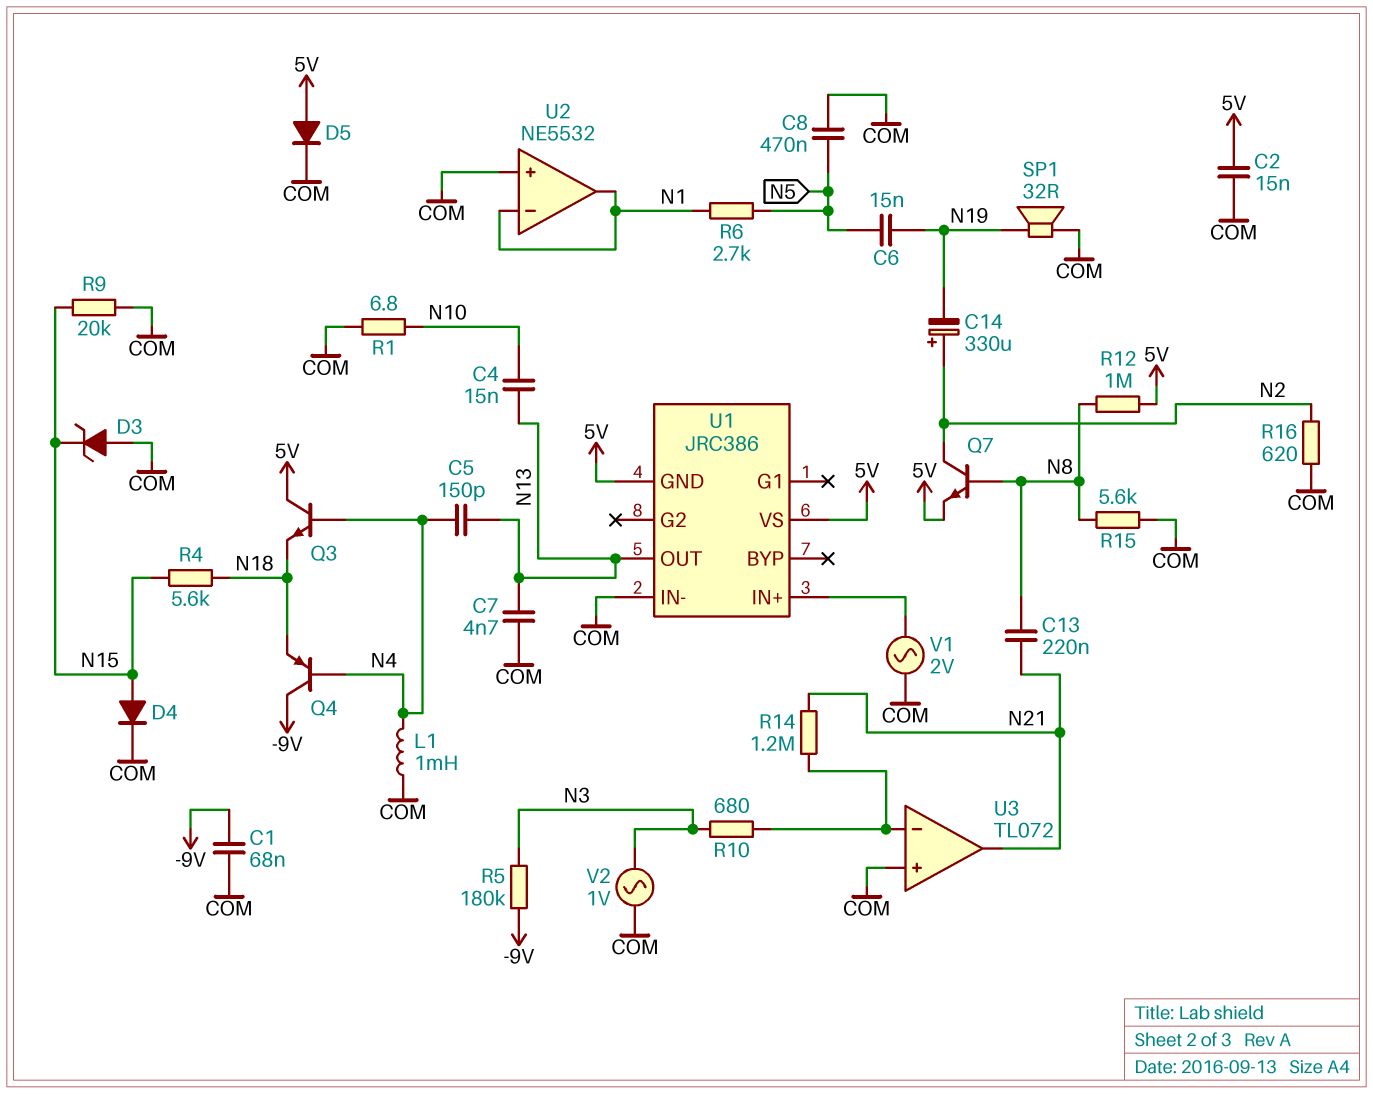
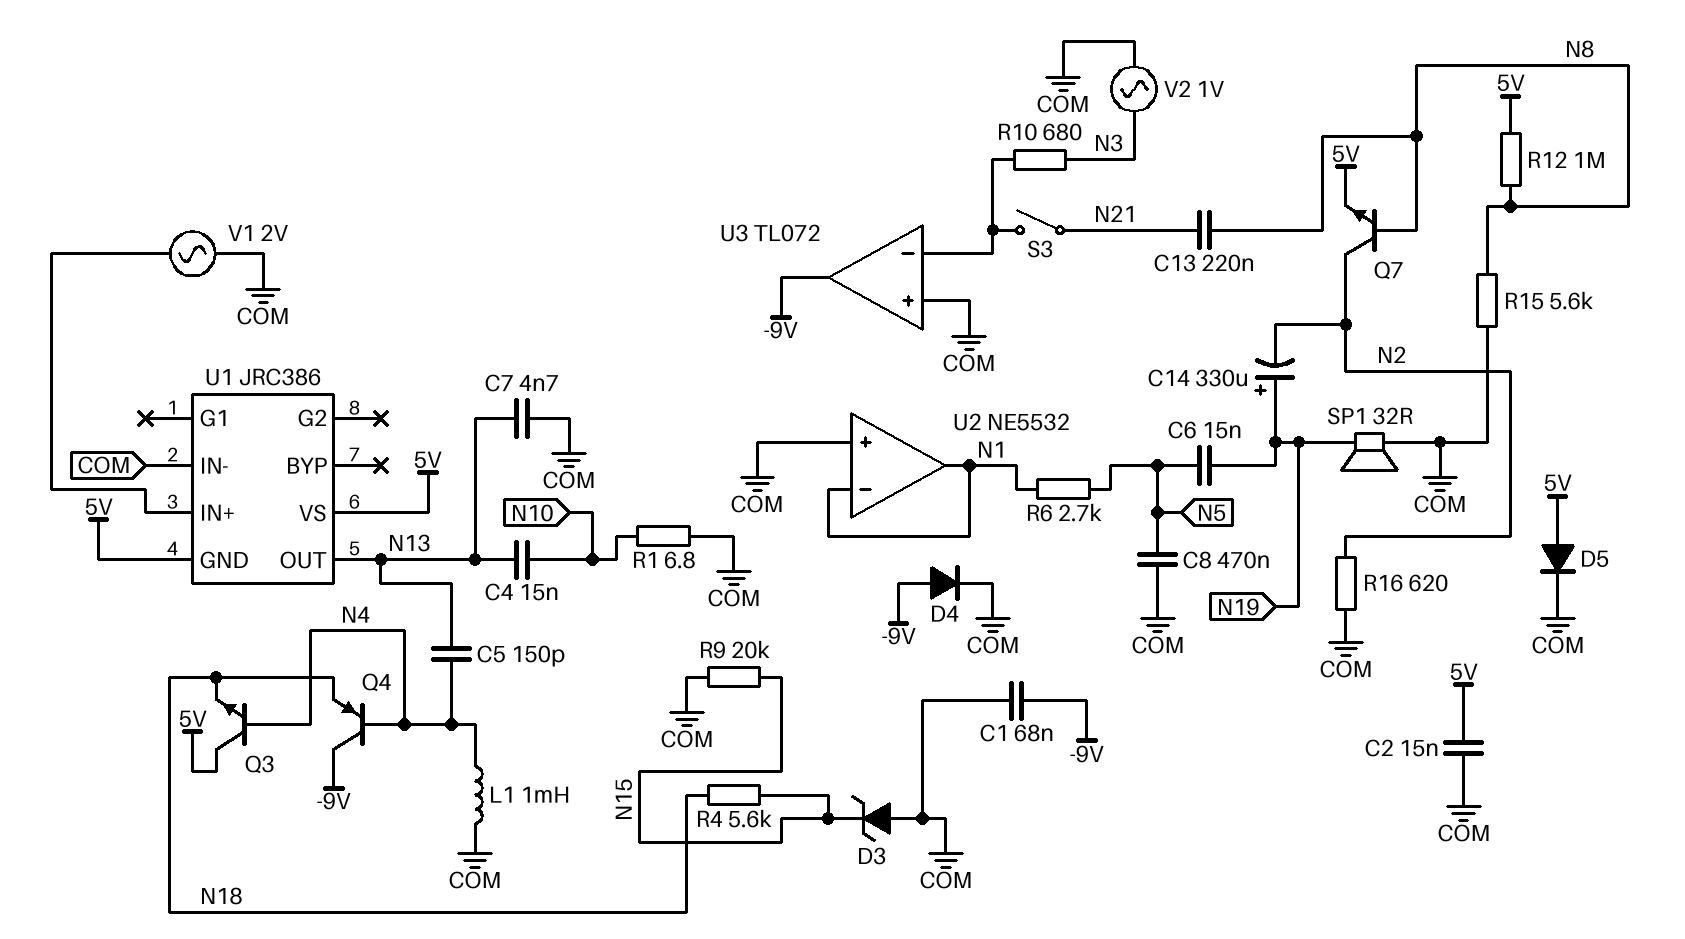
C14: 330uF (plus N2, minus N19) -> 330uF (plus N19, minus N2)
D4: diode (A N15, K COM) -> diode (A -9V, K COM)
R5: 180k (-9V, N3) -> none
R14: 1.2M (N21, U3/in-) -> none
S3: none -> switch (N21, U3/in-)
U3 pin out: N21 -> -9V

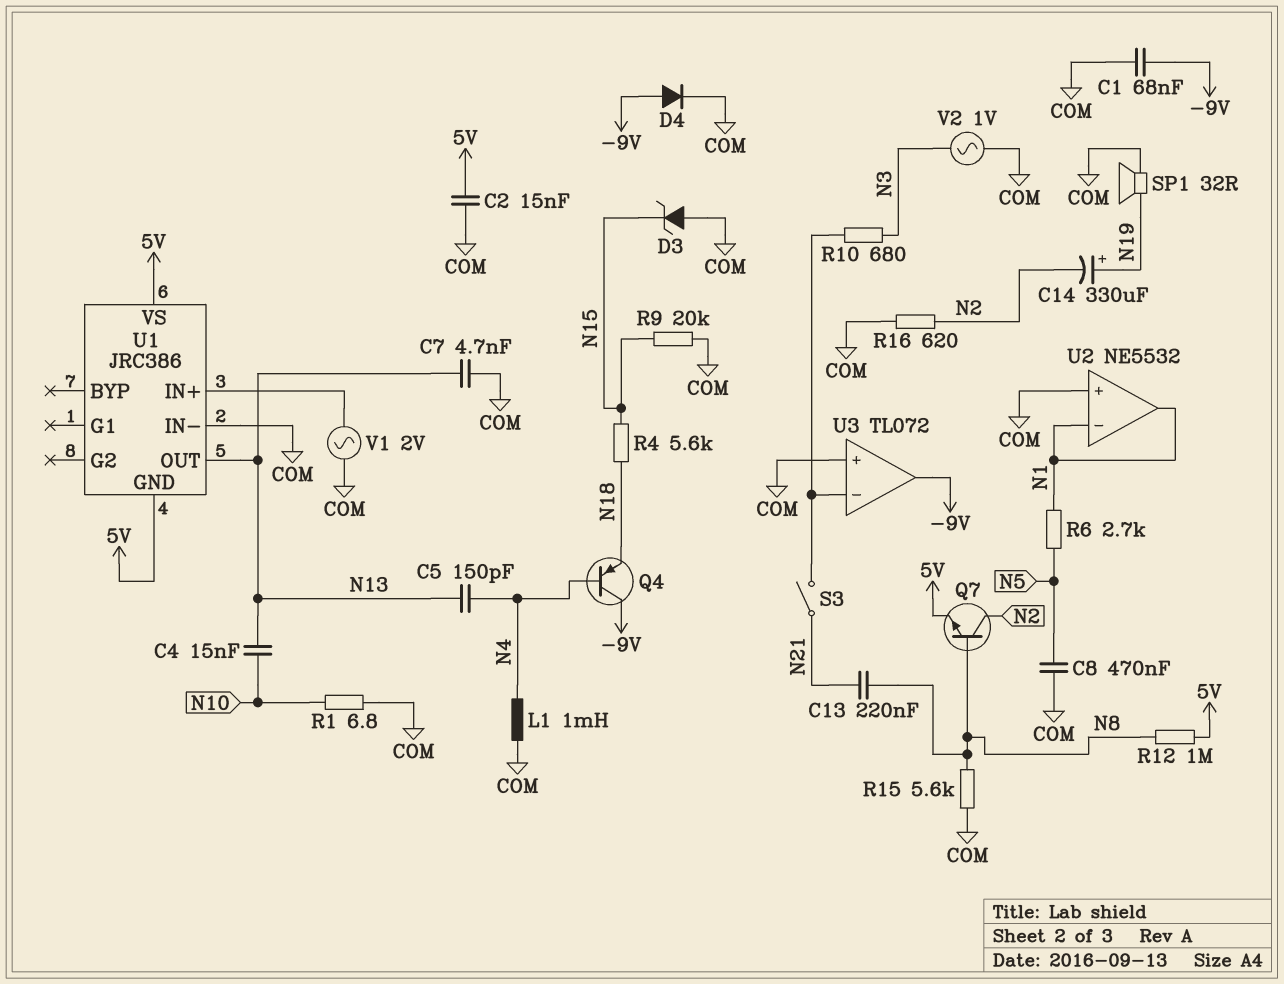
C6: 15nF (N5, N19) -> none
D5: diode (A 5V, K COM) -> none
Q3: NPN (B N4, C 5V, E N18) -> none

